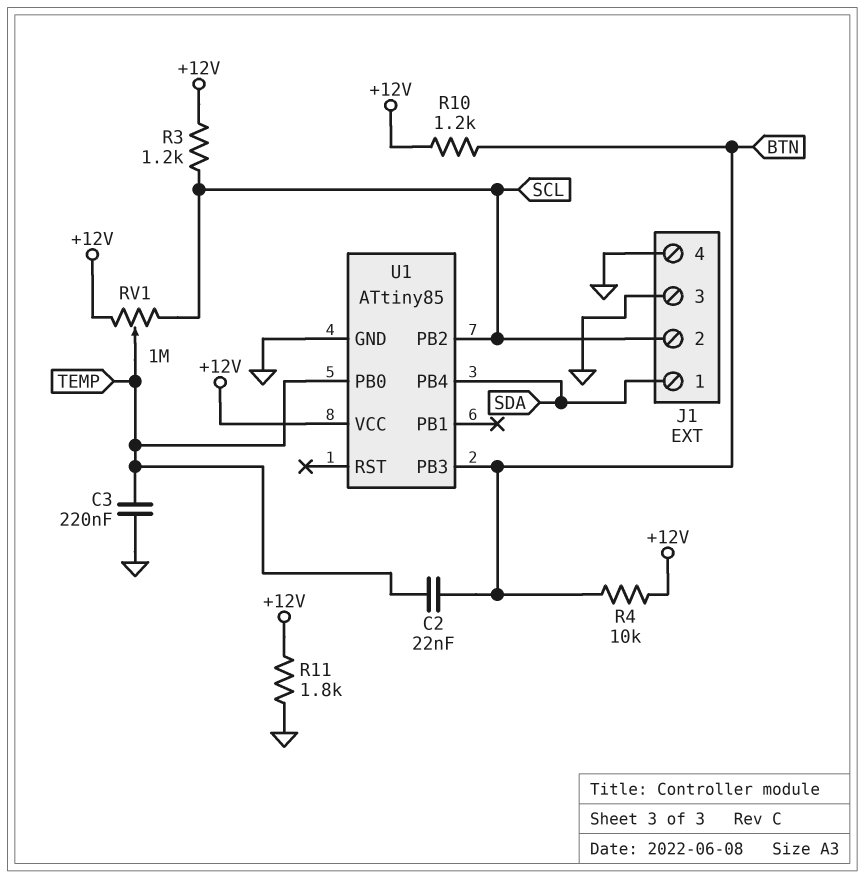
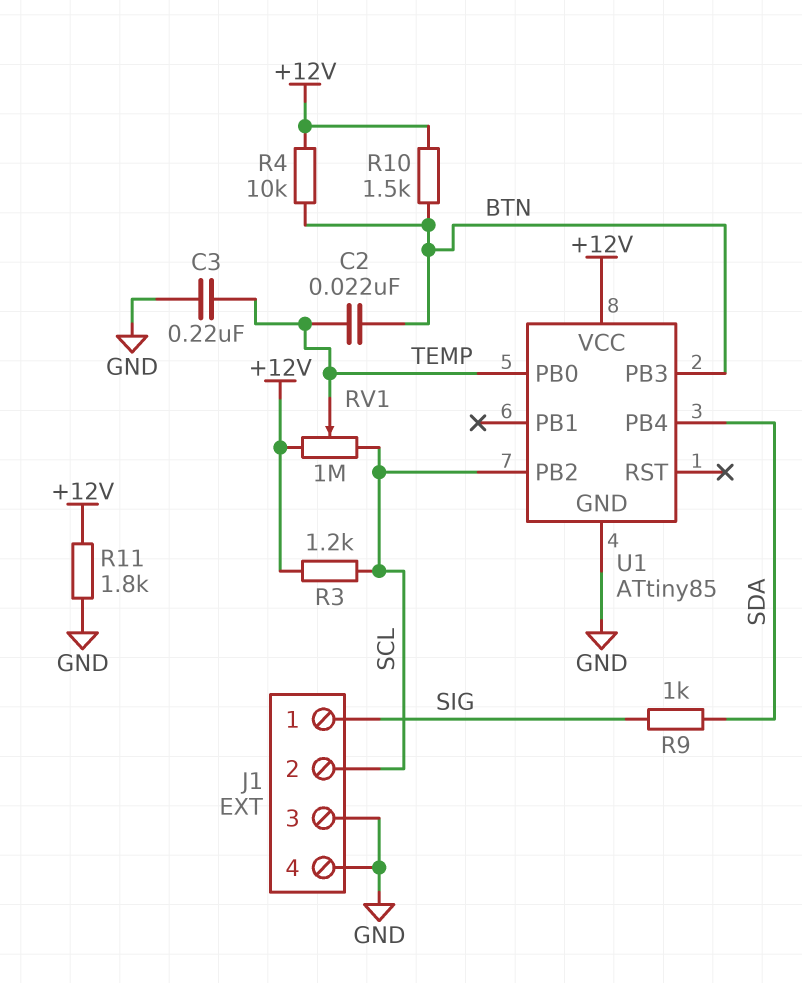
J1 pin 1: SDA -> SIG
R9: none -> 1k (SDA, SIG)
R10: 1.2k (+12V, BTN) -> 1.5k (+12V, BTN)

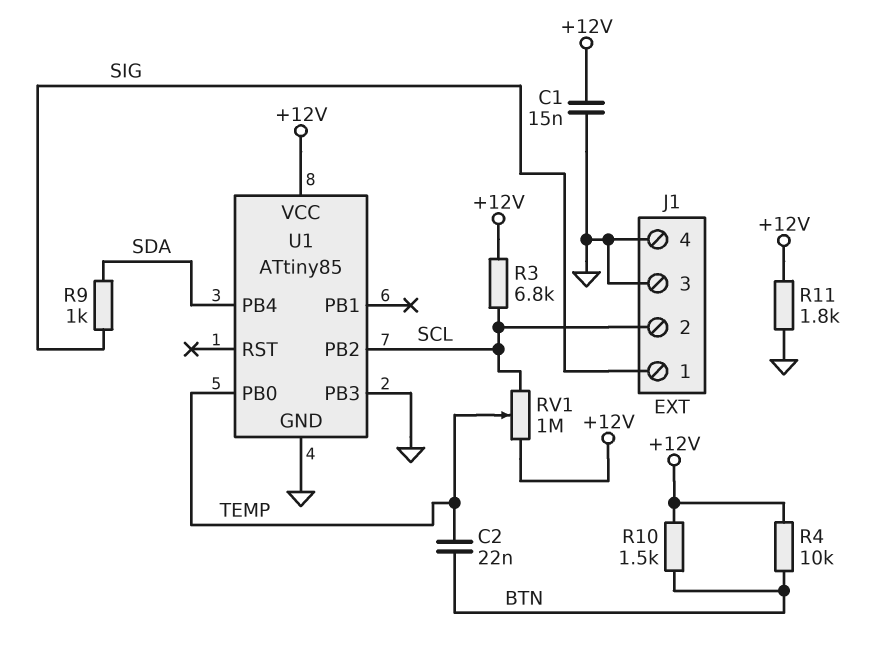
C1: none -> 15nF (+12V, GND)
C3: 220nF (GND, TEMP) -> none
R3: 1.2k (+12V, SCL) -> 6.8k (+12V, SCL)
U1 pin PB3: BTN -> GND

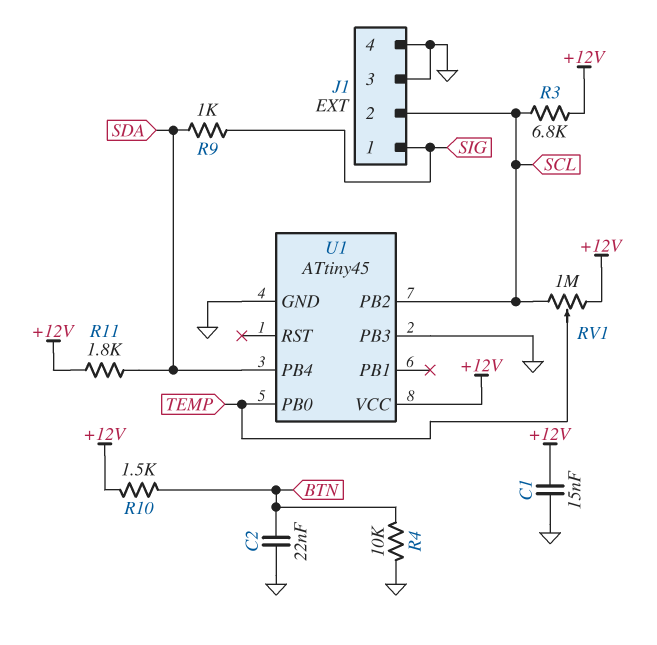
C2: 22nF (BTN, TEMP) -> 22nF (BTN, GND)
R4: 10k (+12V, BTN) -> 10k (BTN, GND)
R11: 1.8k (+12V, GND) -> 1.8k (+12V, SDA)
U1: ATtiny85 -> ATtiny45

